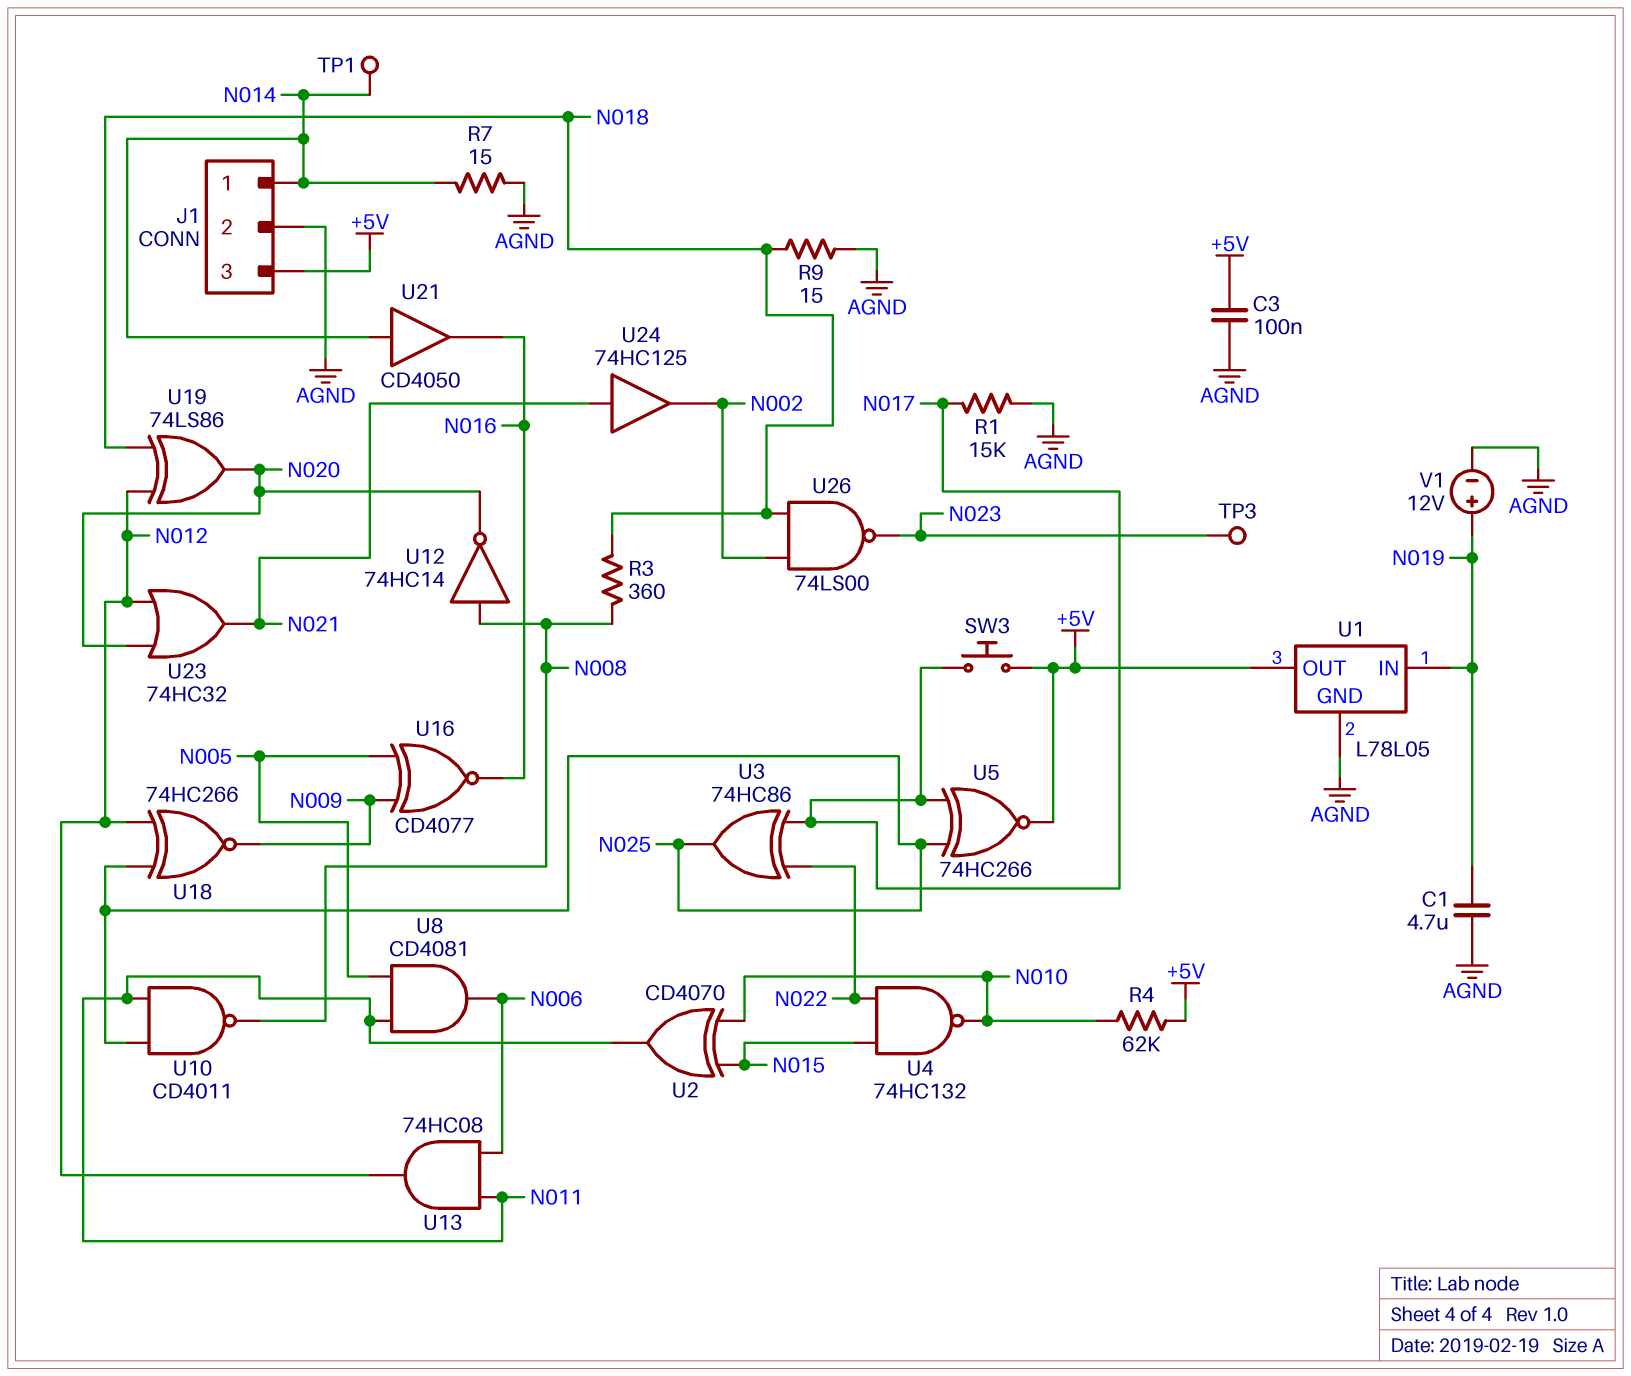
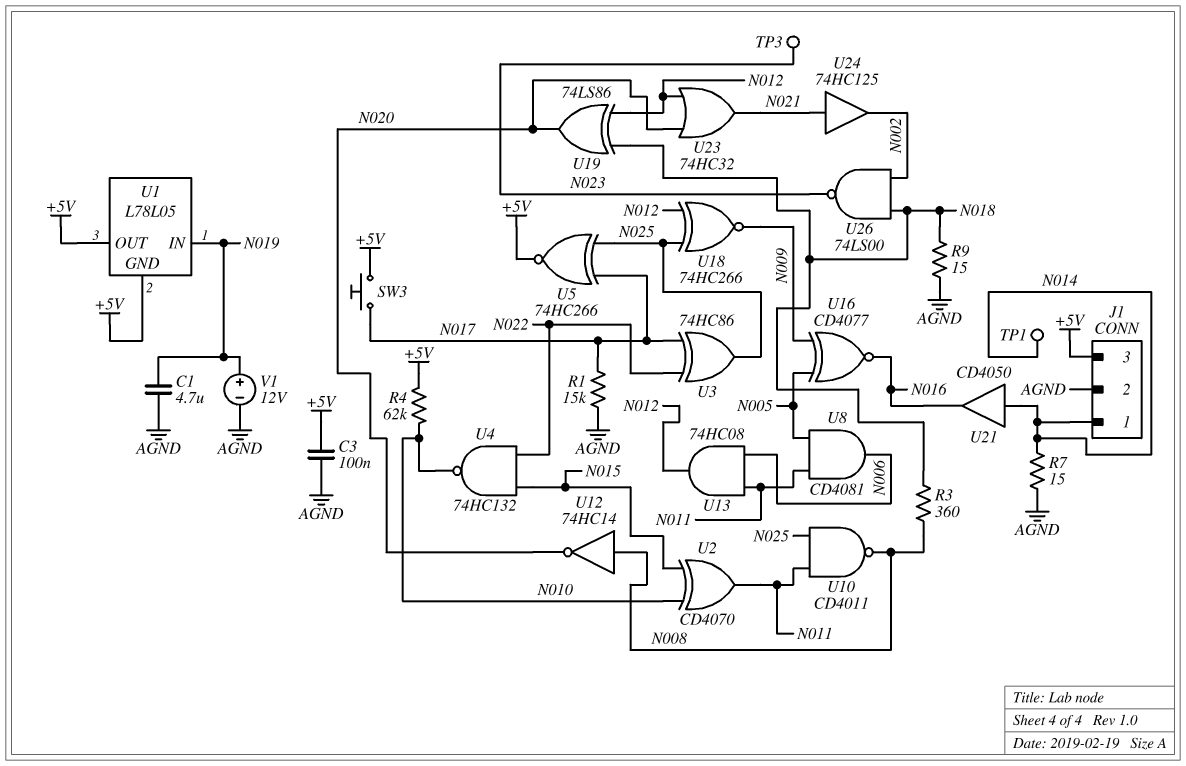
U1 pin GND: AGND -> +5V

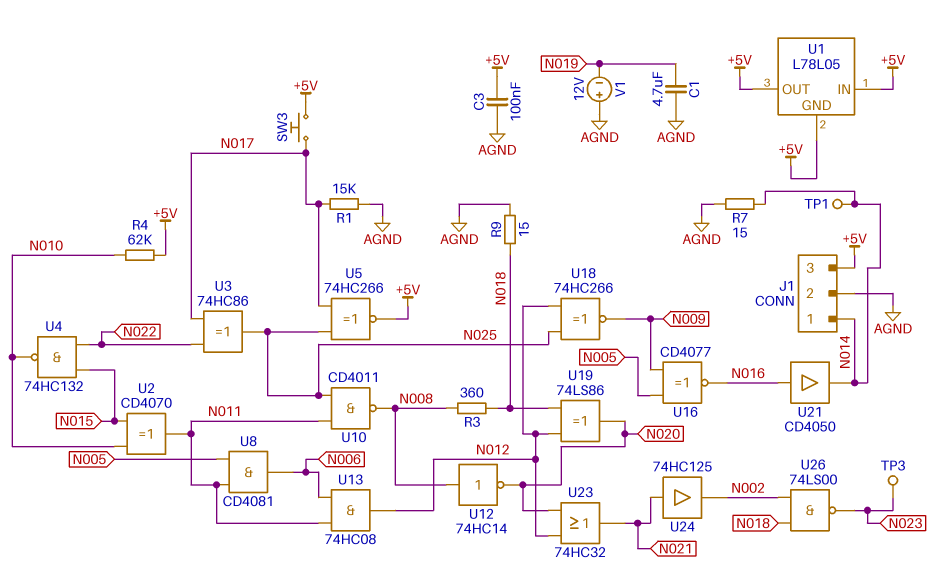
U1 pin IN: N019 -> +5V
U21: buffer CD4050 (in N014, out N016) -> buffer CD4050 (in N016, out N014)
V1: 12V (plus N019, minus AGND) -> 12V (plus AGND, minus N019)

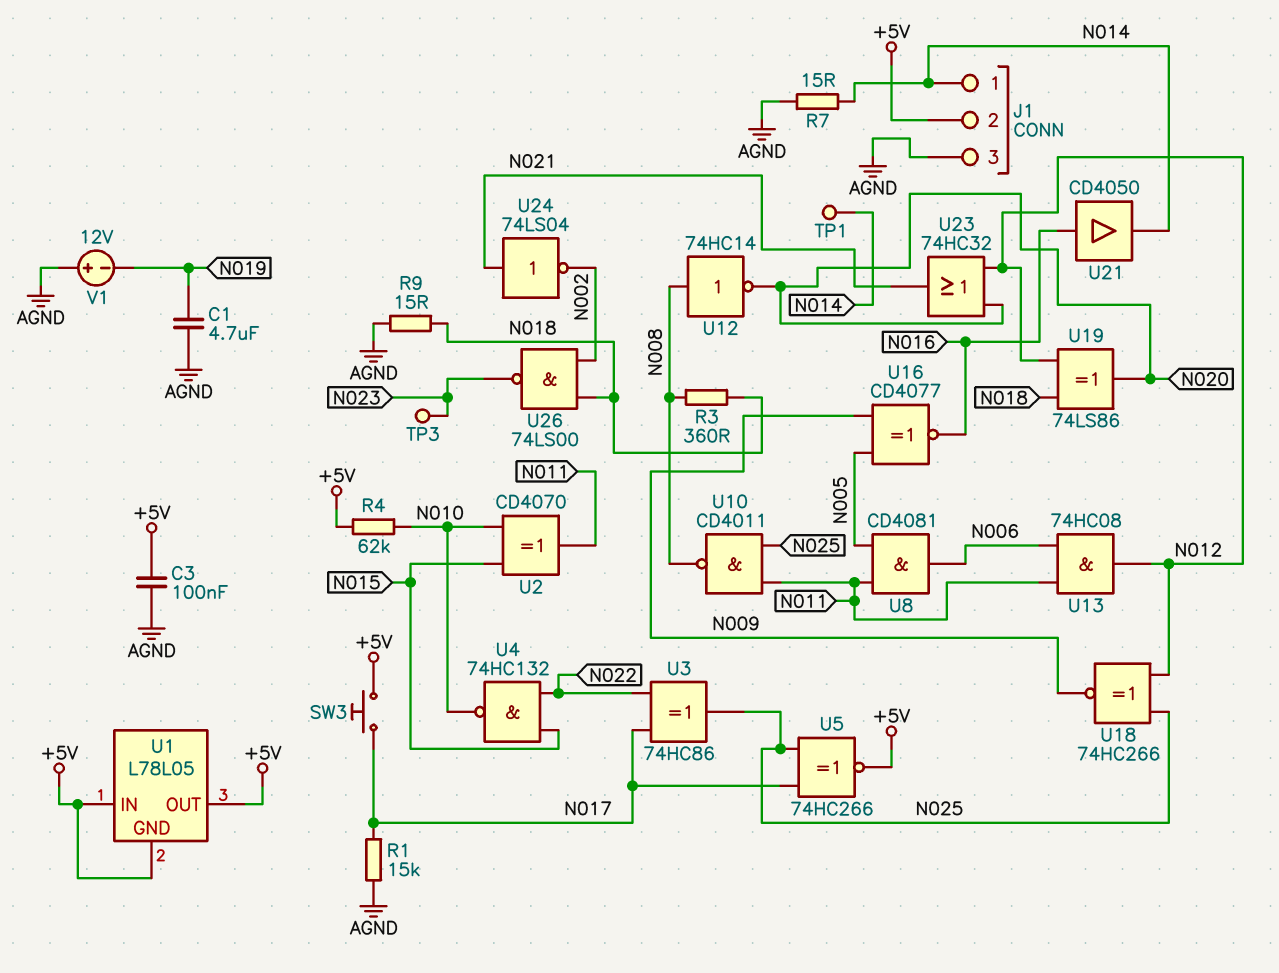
J1 pin 2: AGND -> +5V
J1 pin 3: +5V -> AGND
U24: buffer 74HC125 (in N021, out N002) -> NOT 74LS04 (in N021, out N002)

